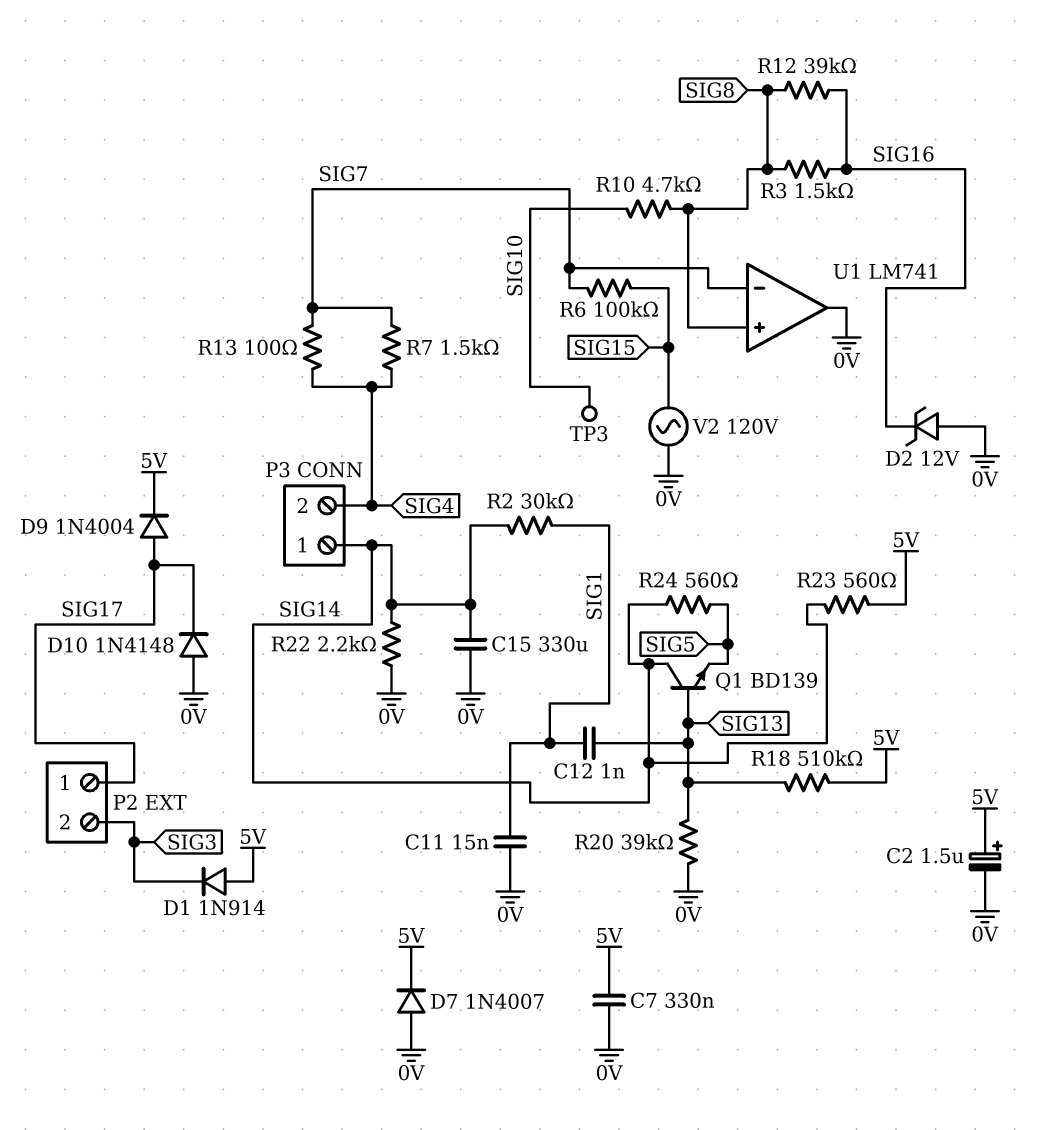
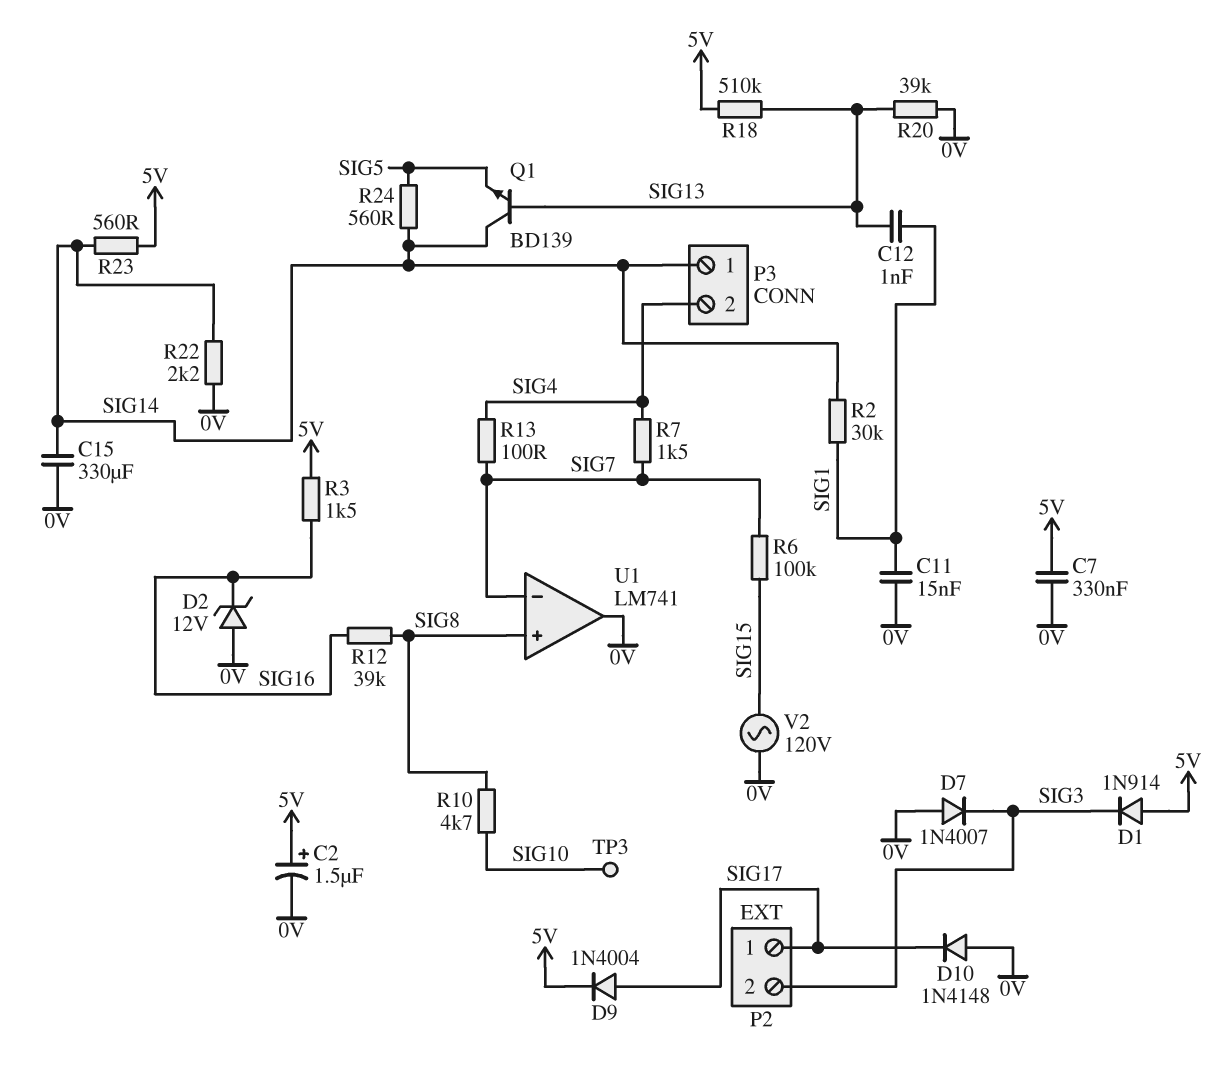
D7: diode 1N4007 (A 0V, K 5V) -> diode 1N4007 (A 0V, K SIG3)
R3: 1.5k (SIG8, SIG16) -> 1.5k (5V, SIG16)

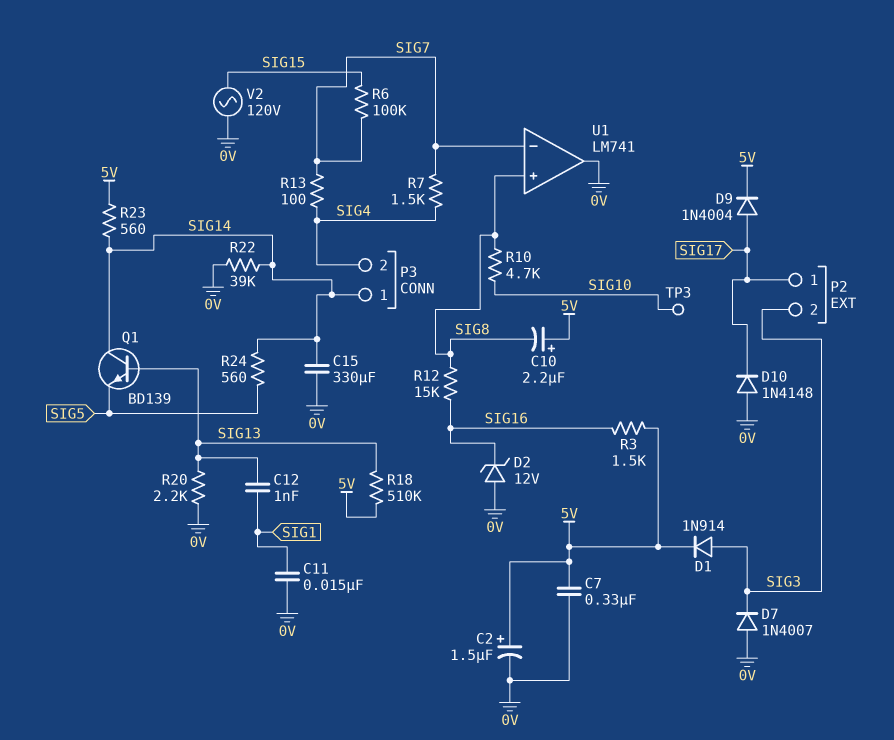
C10: none -> 2.2uF (plus 5V, minus SIG8)
D1: diode 1N914 (A 5V, K SIG3) -> diode 1N914 (A SIG3, K 5V)
R2: 30k (SIG1, SIG14) -> none
R12: 39k (SIG8, SIG16) -> 15k (SIG8, SIG16)
R20: 39k (0V, SIG13) -> 2.2k (0V, SIG13)
R22: 2.2k (0V, SIG14) -> 39k (0V, SIG14)

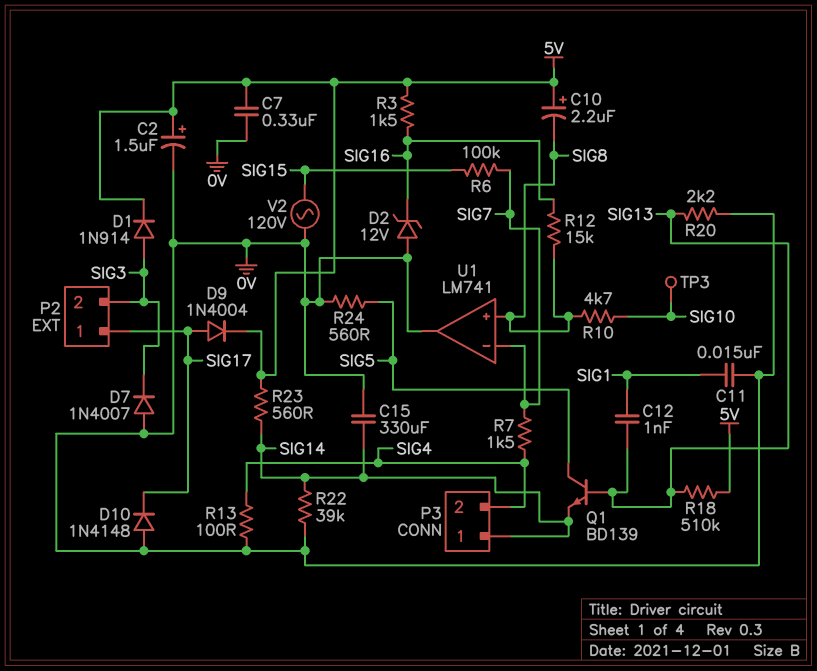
Q1: NPN BD139 (B SIG13, C SIG14, E SIG5) -> NPN BD139 (B SIG13, C SIG5, E SIG14)
R13: 100 (SIG4, SIG7) -> 100 (0V, SIG4)
R24: 560 (SIG5, SIG14) -> 560 (0V, SIG5)

